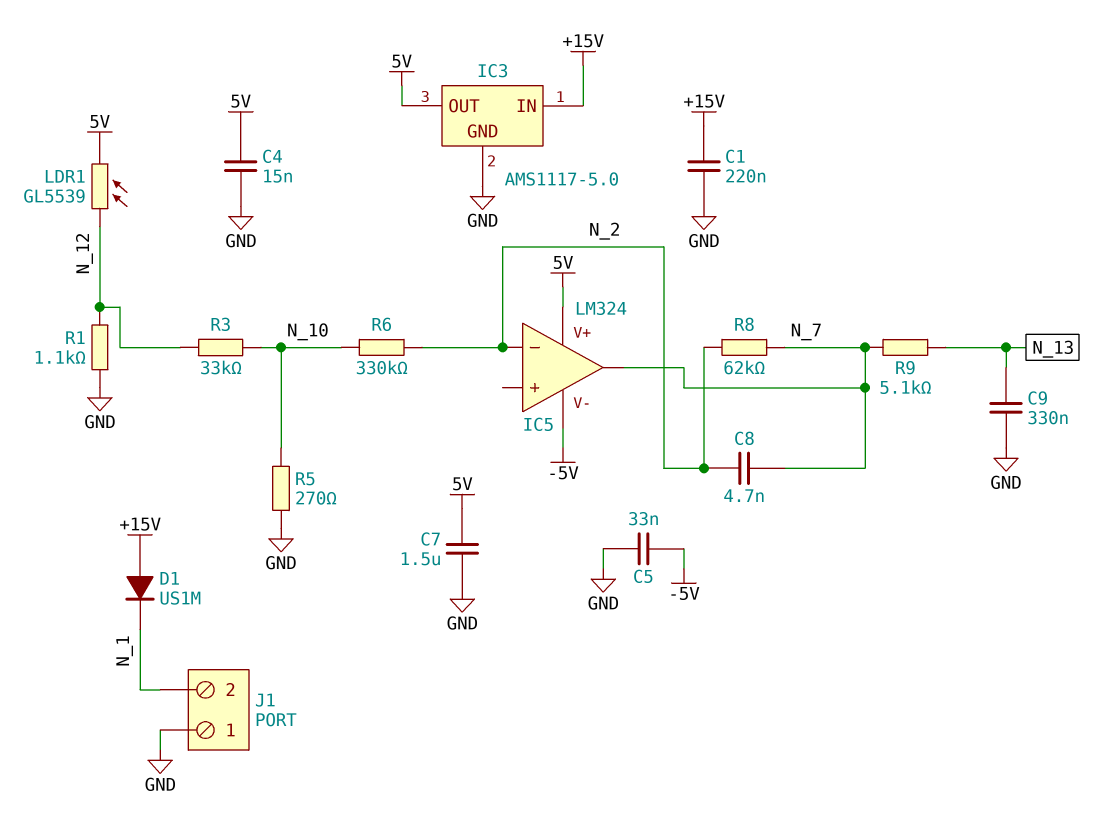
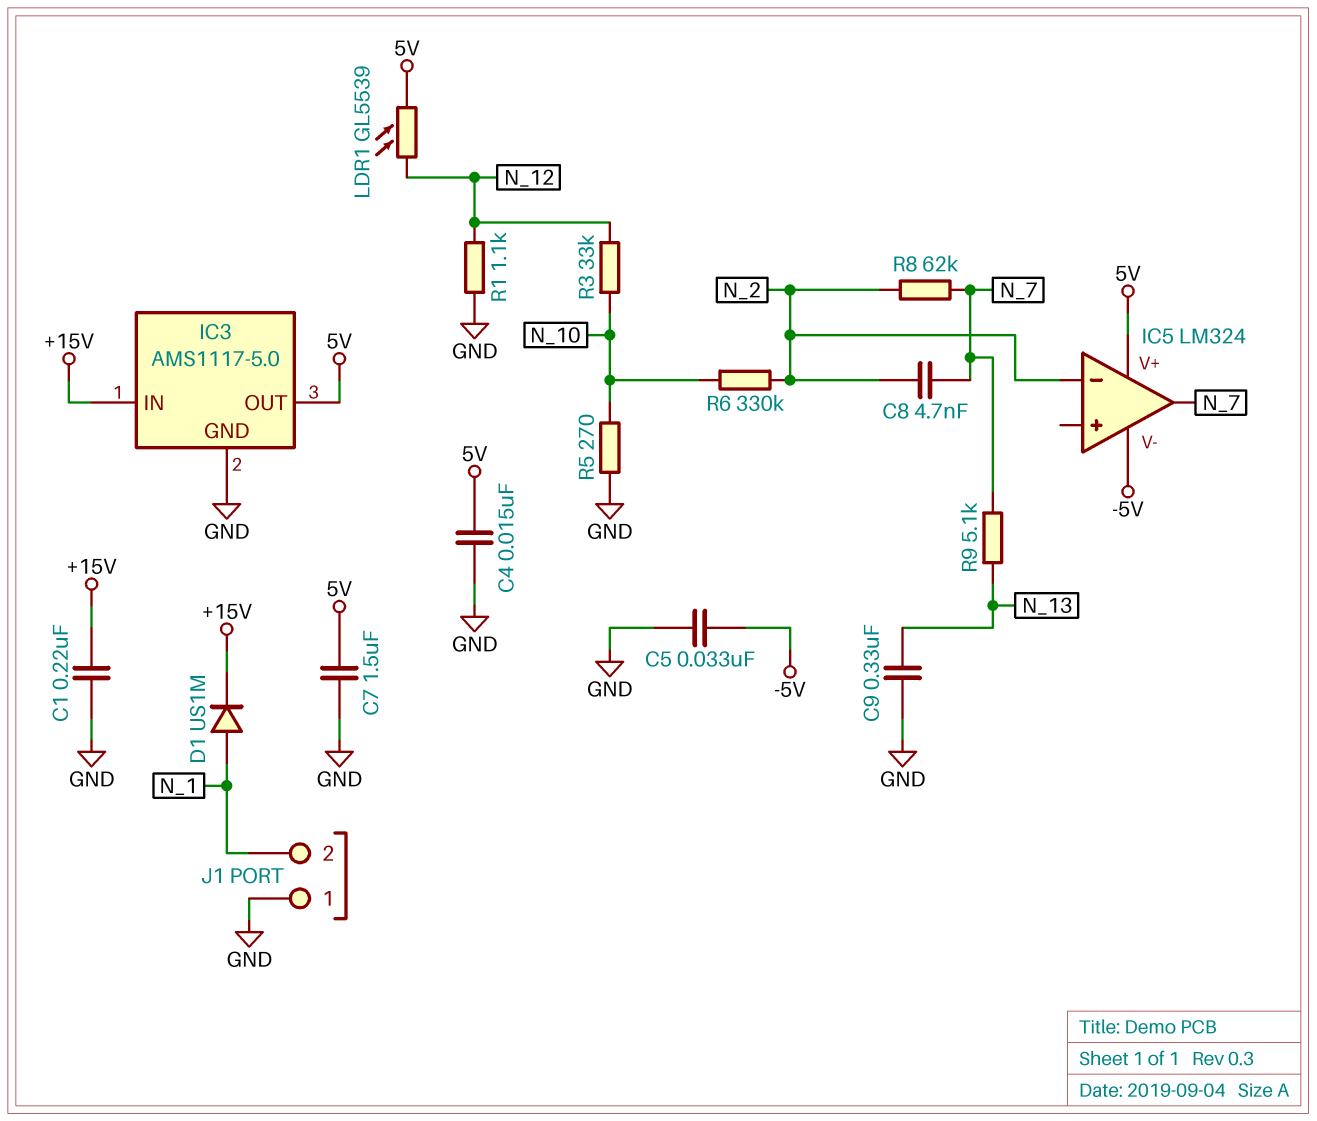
D1: diode US1M (A +15V, K N_1) -> diode US1M (A N_1, K +15V)

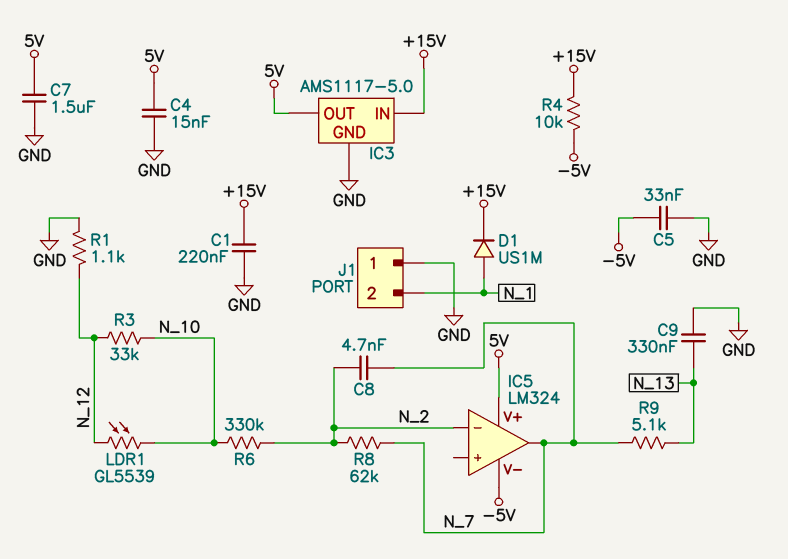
LDR1: GL5539 (5V, N_12) -> GL5539 (N_10, N_12)
R4: none -> 10k (+15V, -5V)
R5: 270 (GND, N_10) -> none

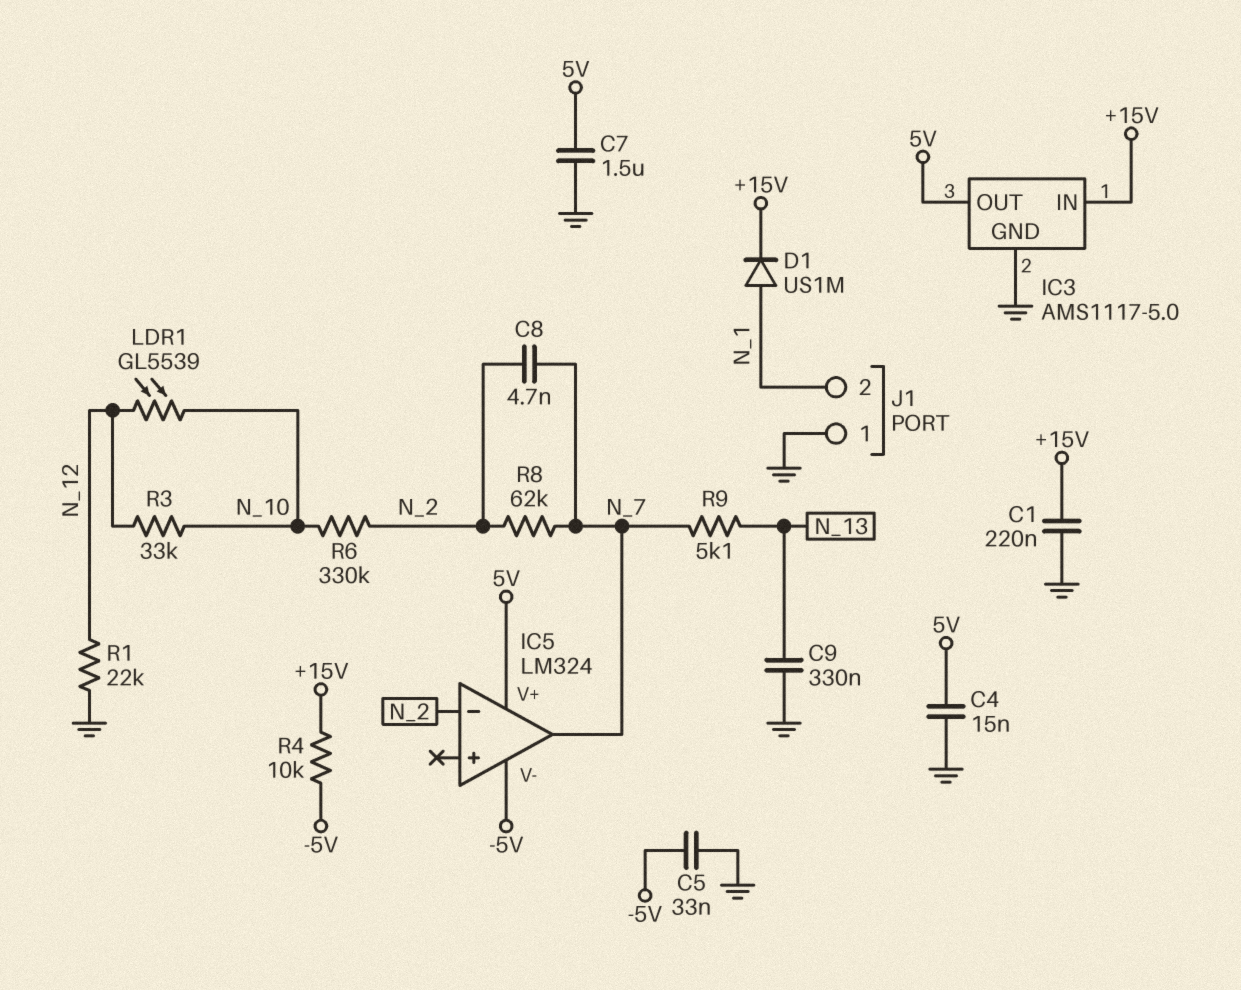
R1: 1.1k (GND, N_12) -> 22k (GND, N_12)

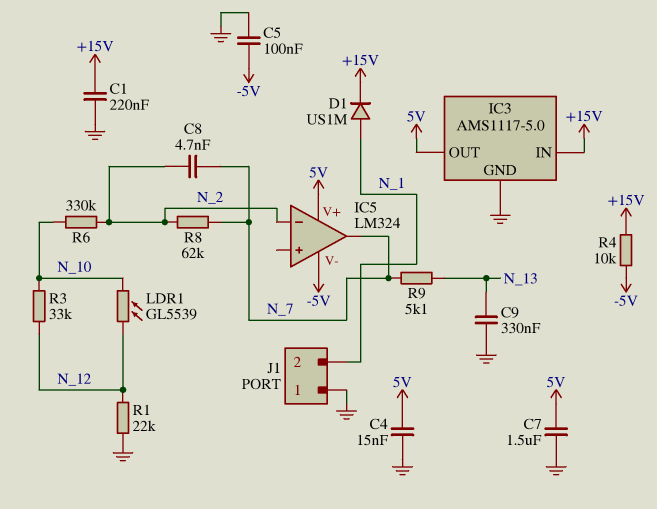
C5: 33nF (-5V, GND) -> 100nF (-5V, GND)

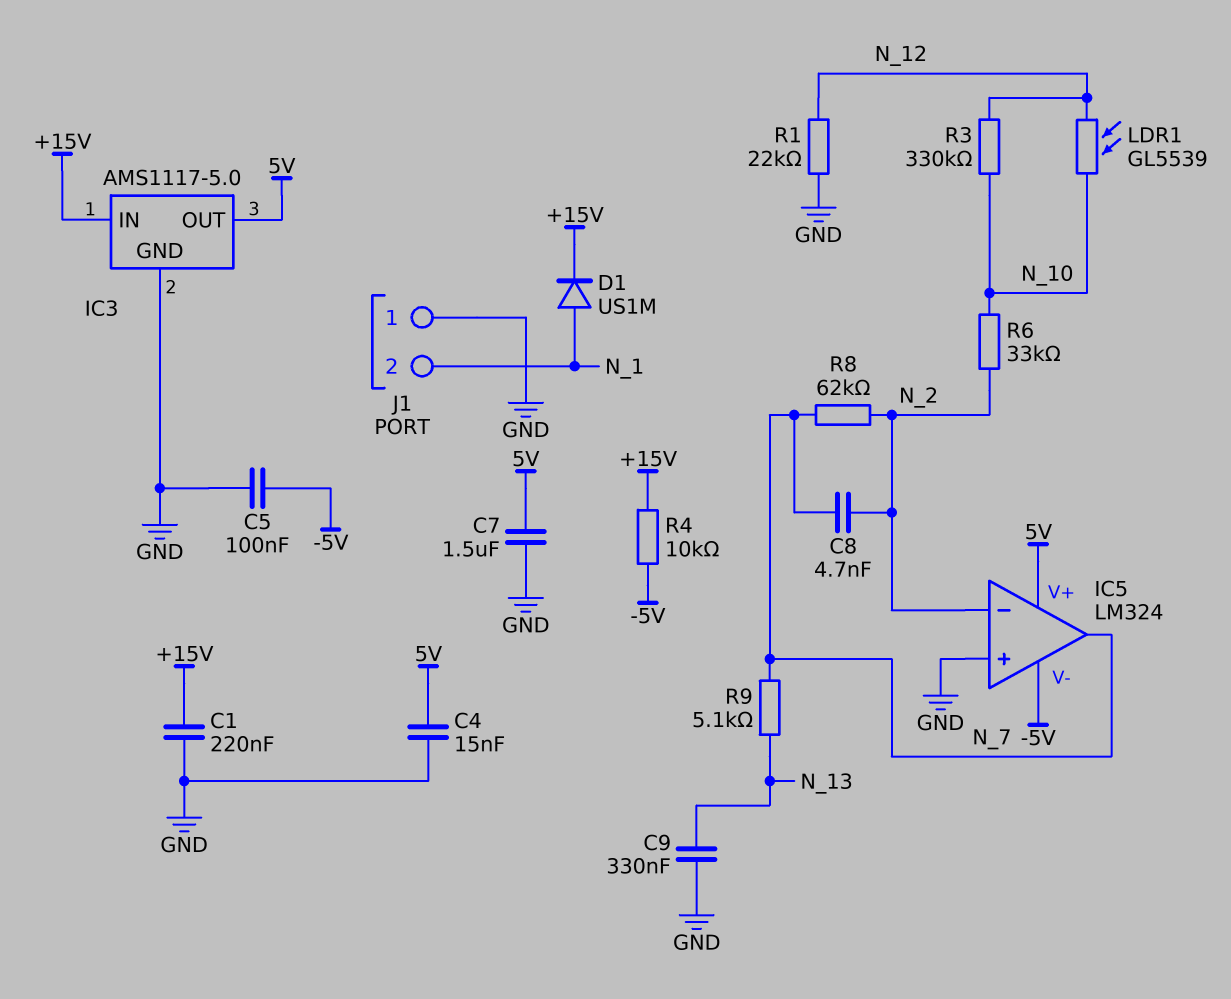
IC5 pin in+: none -> GND
R3: 33k (N_10, N_12) -> 330k (N_10, N_12)
R6: 330k (N_2, N_10) -> 33k (N_2, N_10)

